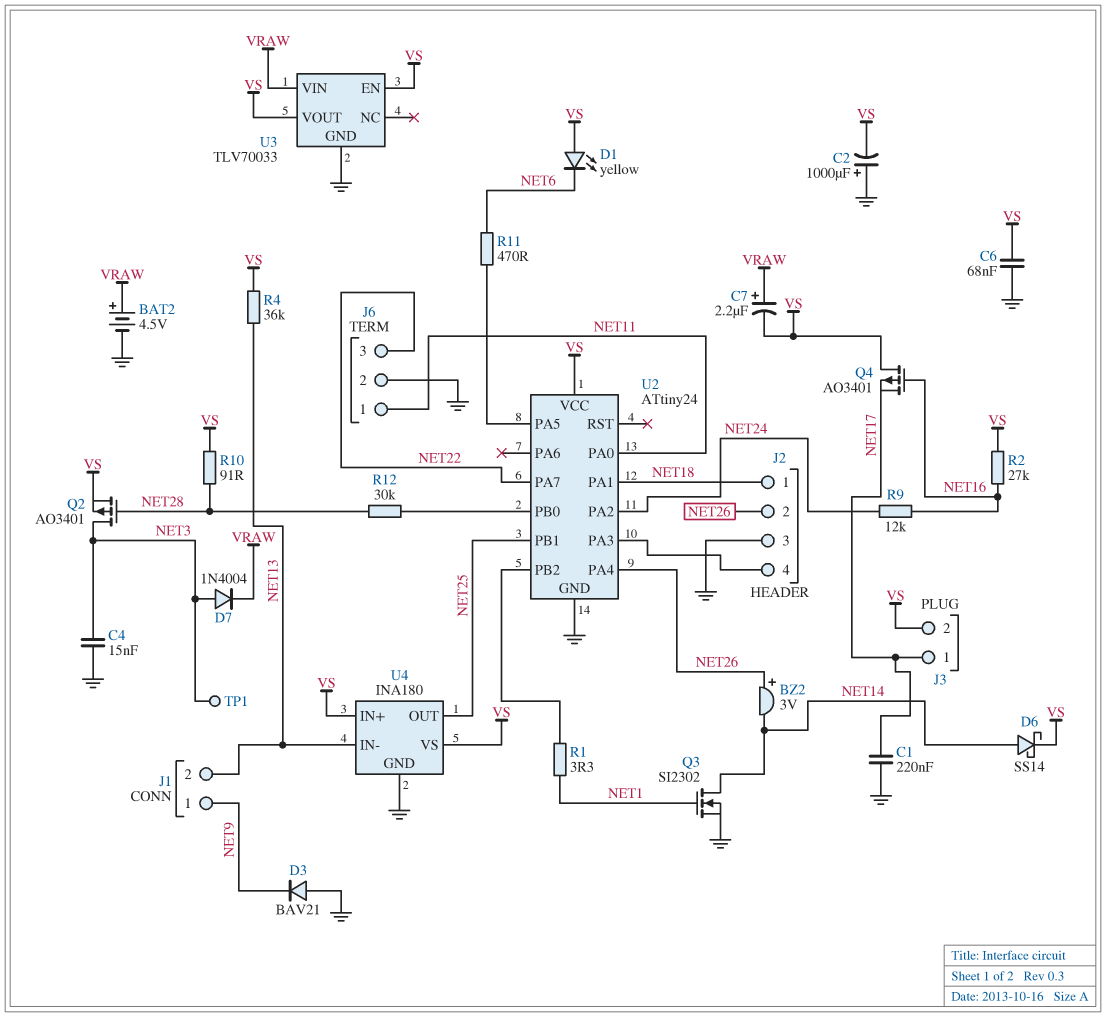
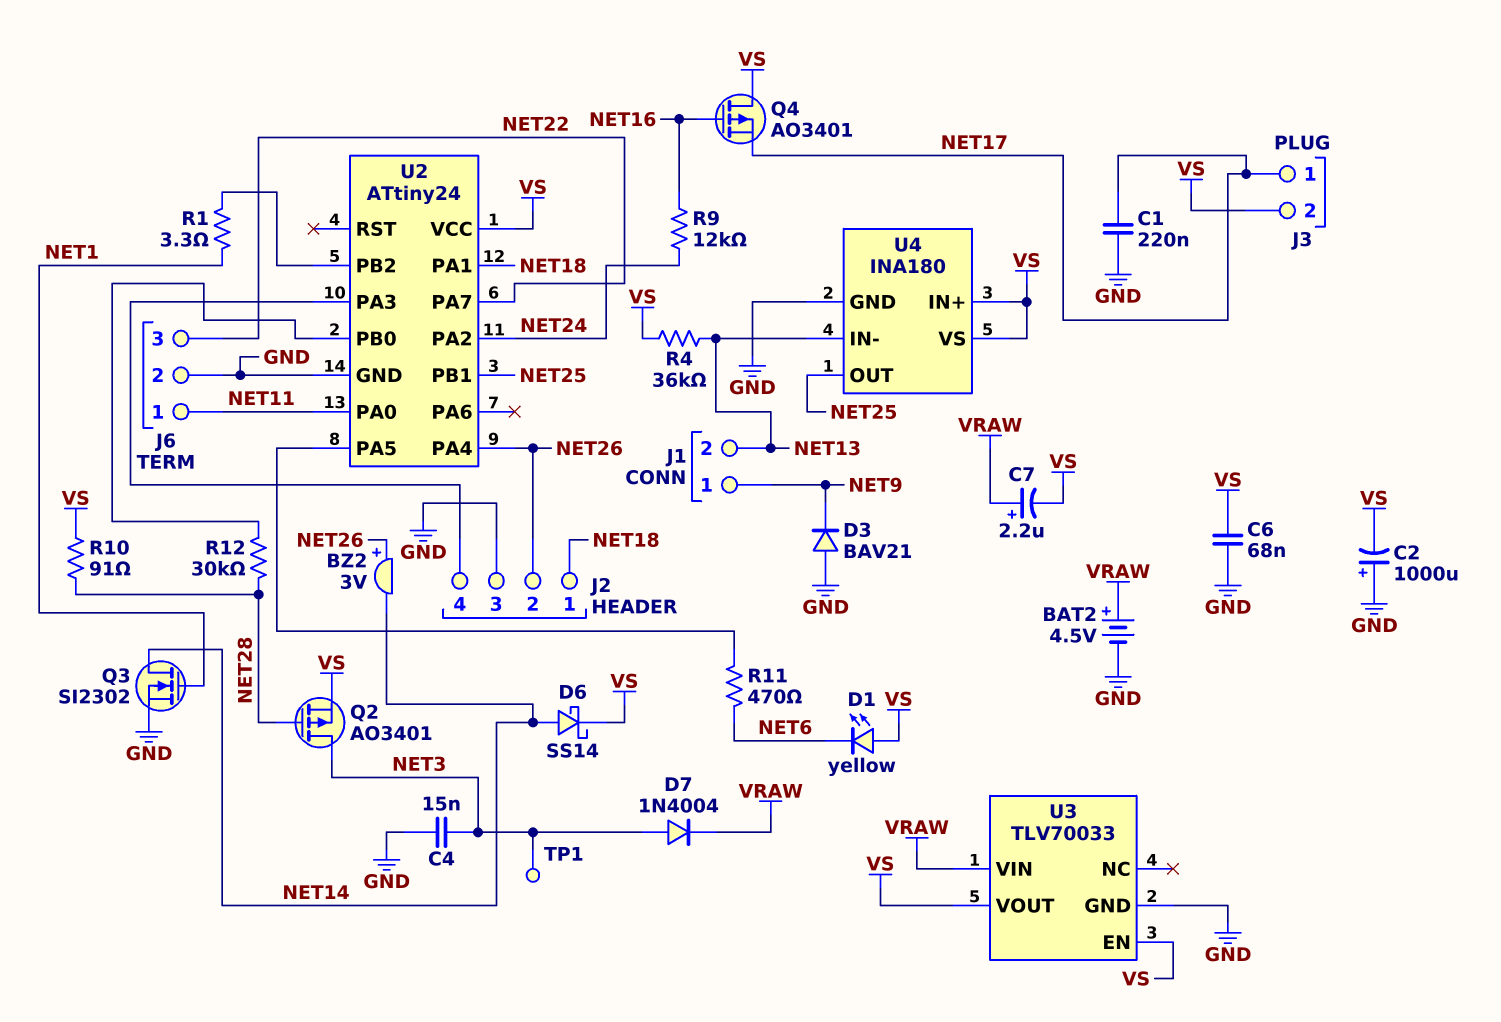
R2: 27k (NET16, VS) -> none

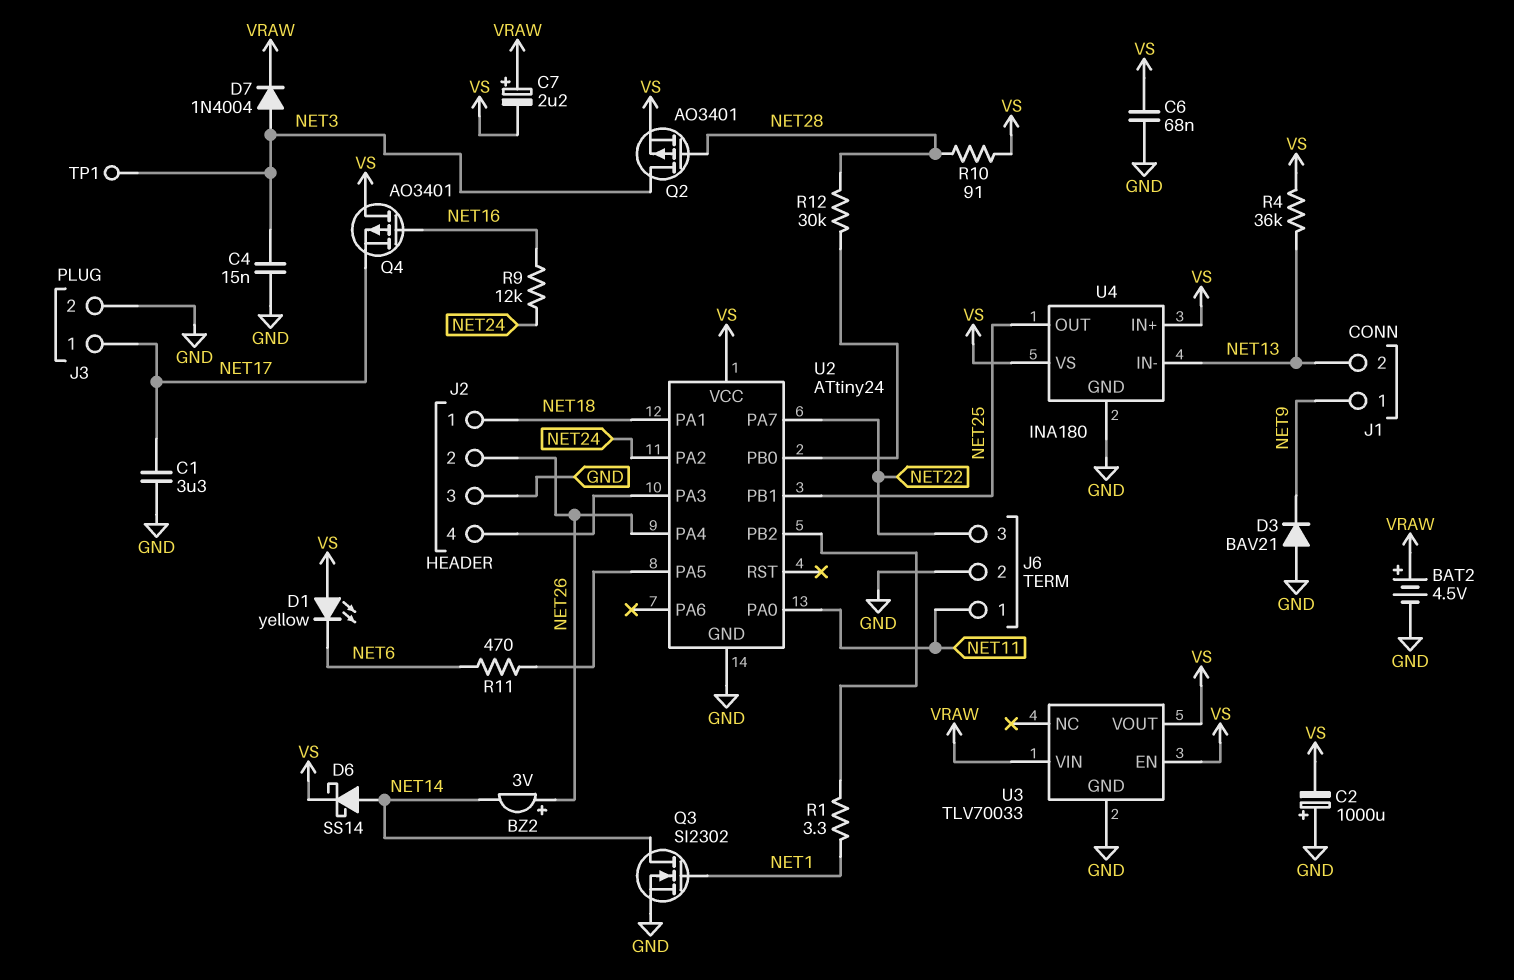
C1: 220nF (GND, NET17) -> 3.3uF (GND, NET17)
J3 pin 2: VS -> GND

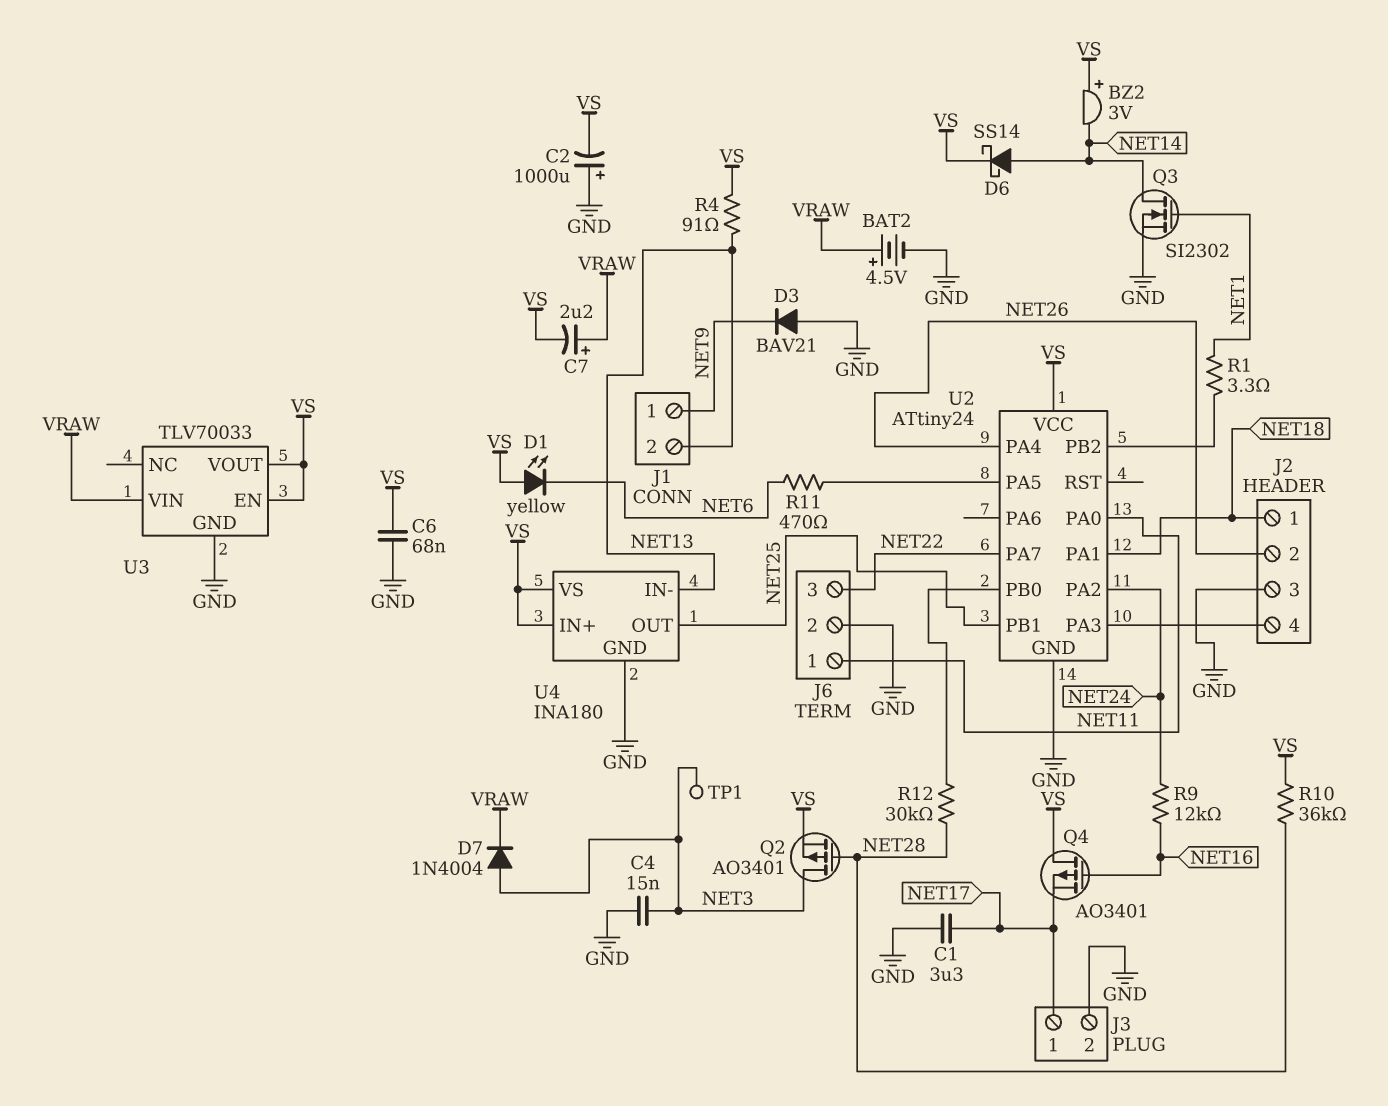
BZ2: buzzer 3V (plus NET26, minus NET14) -> buzzer 3V (plus VS, minus NET14)
R4: 36k (NET13, VS) -> 91 (NET13, VS)
R10: 91 (NET28, VS) -> 36k (NET28, VS)

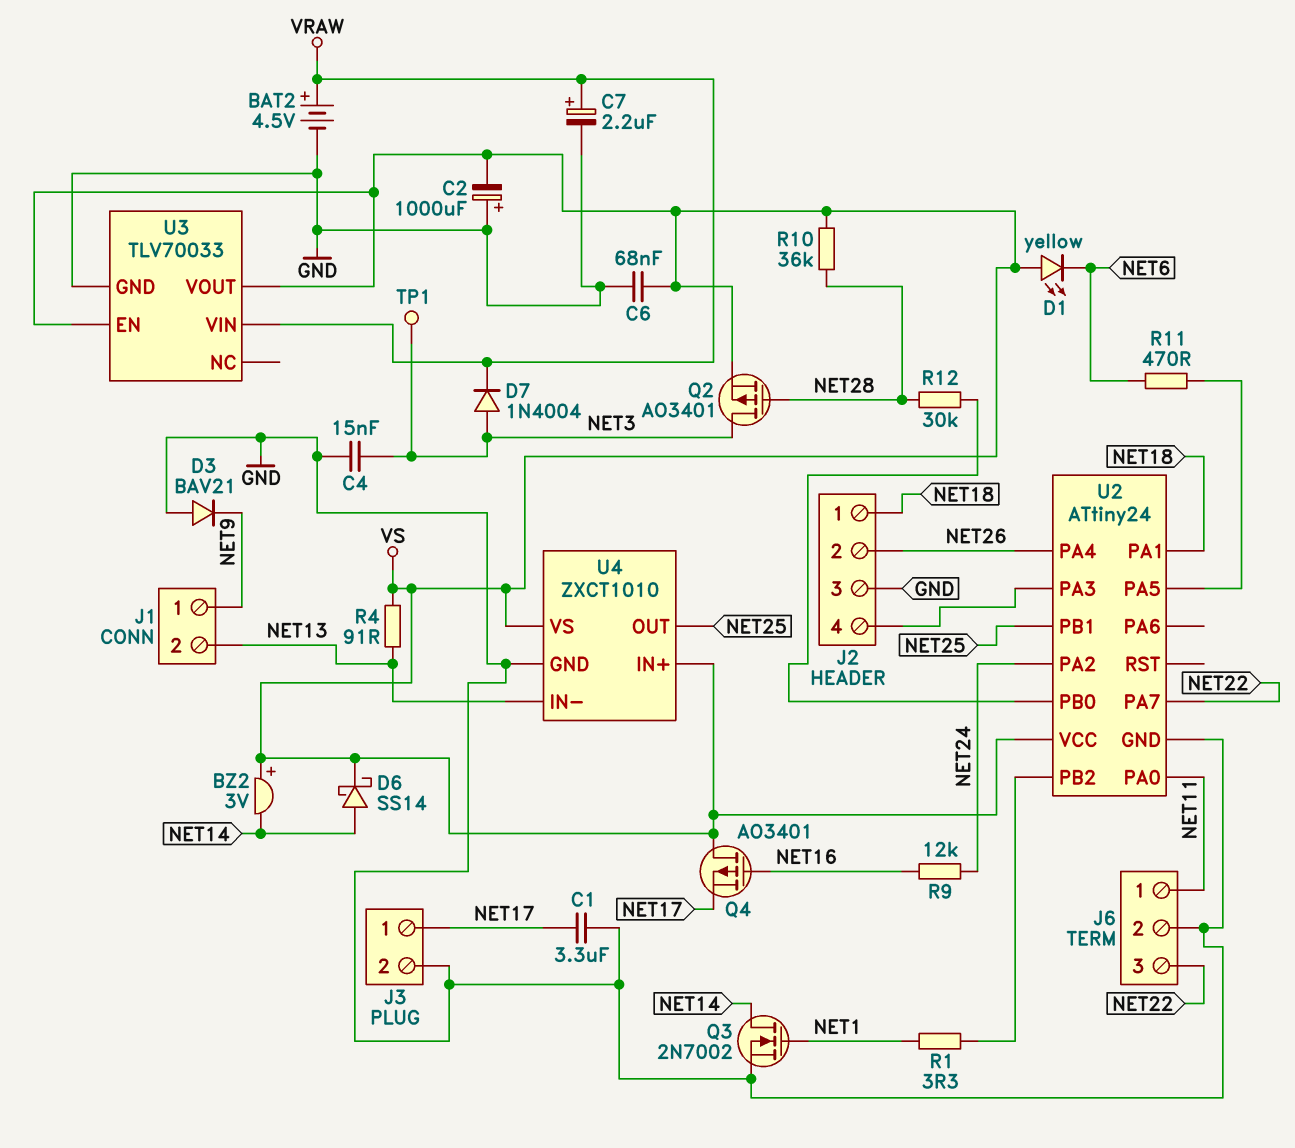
C7: 2.2uF (plus VRAW, minus VS) -> 2.2uF (plus VRAW, minus GND)
Q3: NMOS SI2302 (G NET1, D NET14, S GND) -> NMOS 2N7002 (G NET1, D NET14, S GND)
U4: INA180 -> ZXCT1010

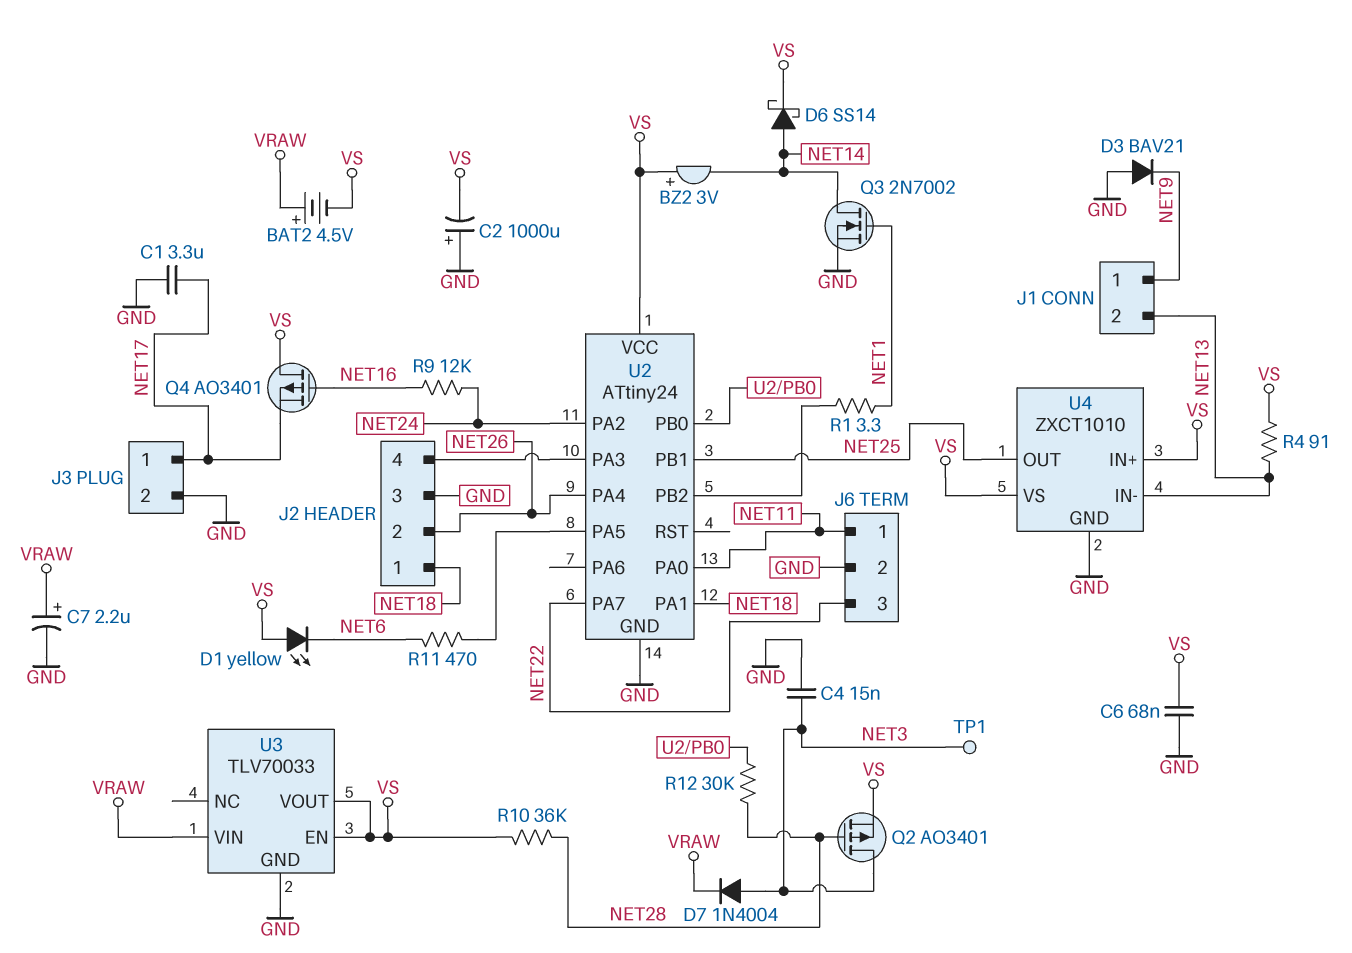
BAT2: 4.5V (plus VRAW, minus GND) -> 4.5V (plus VRAW, minus VS)

